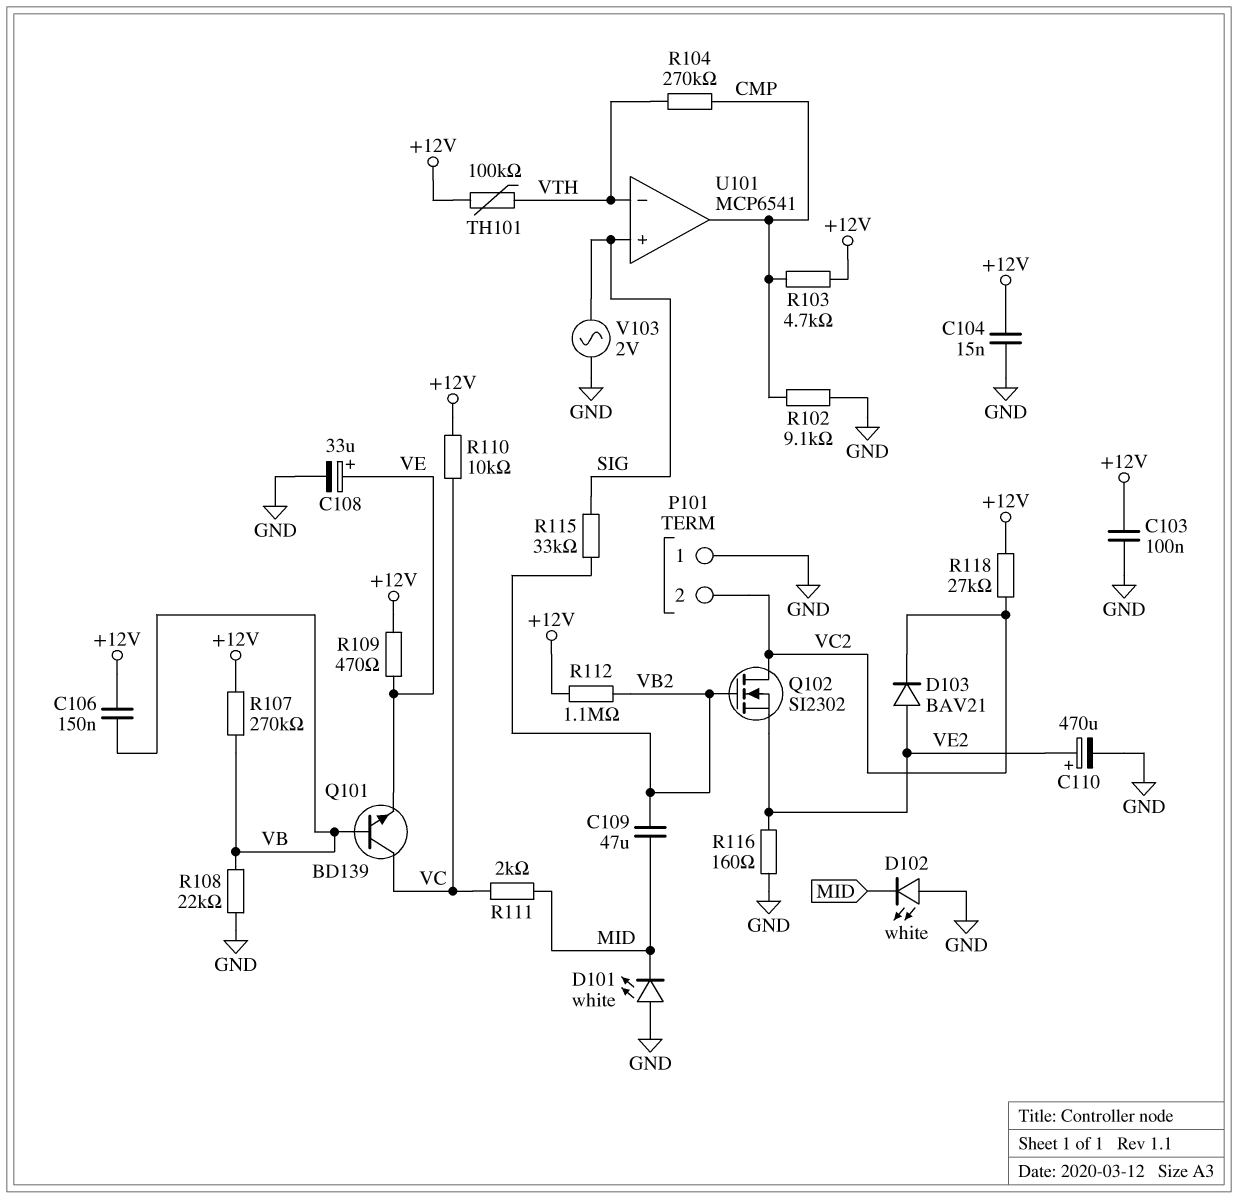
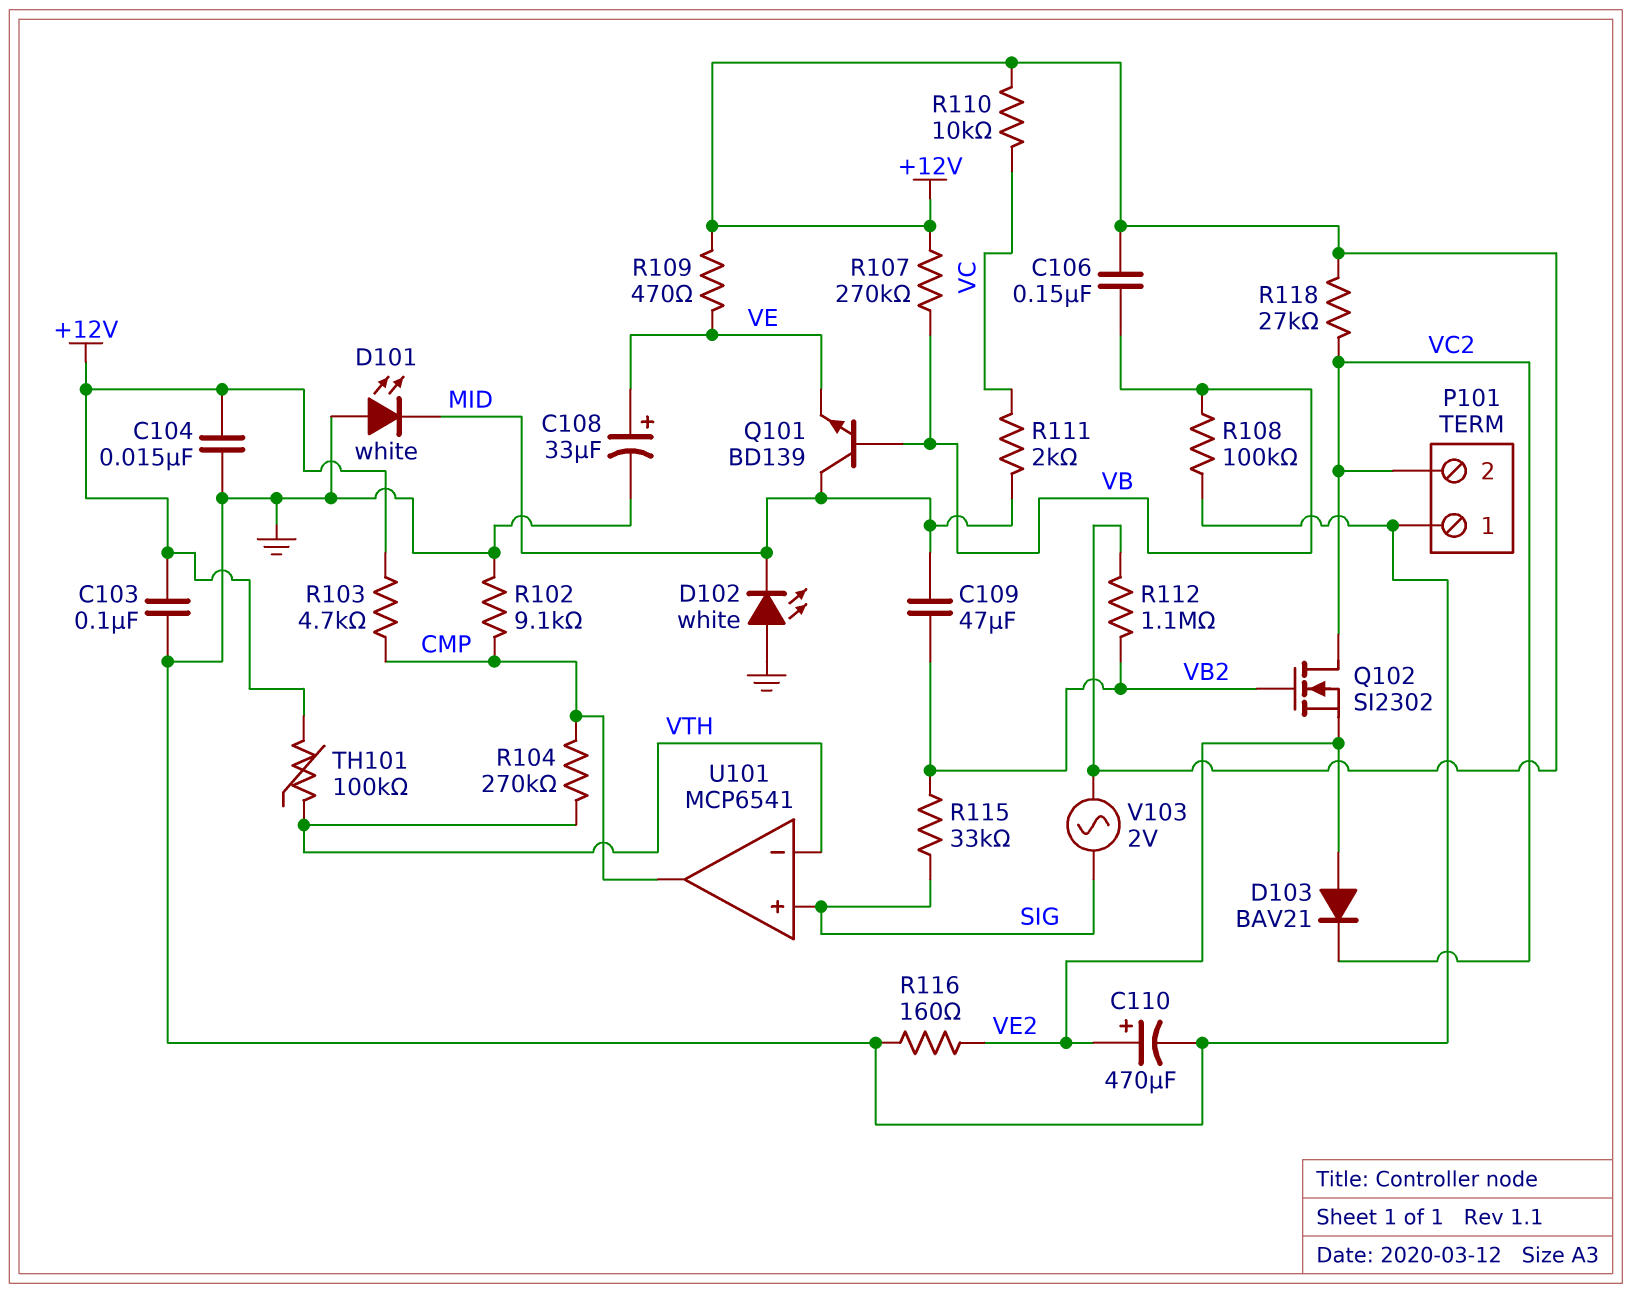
Q101: NPN BD139 (B VB, C VC, E VE) -> NPN BD139 (B VB, C MID, E VE)
R108: 22k (GND, VB) -> 100k (GND, VB)
V103: AC 2V (GND, SIG) -> AC 2V (+12V, SIG)

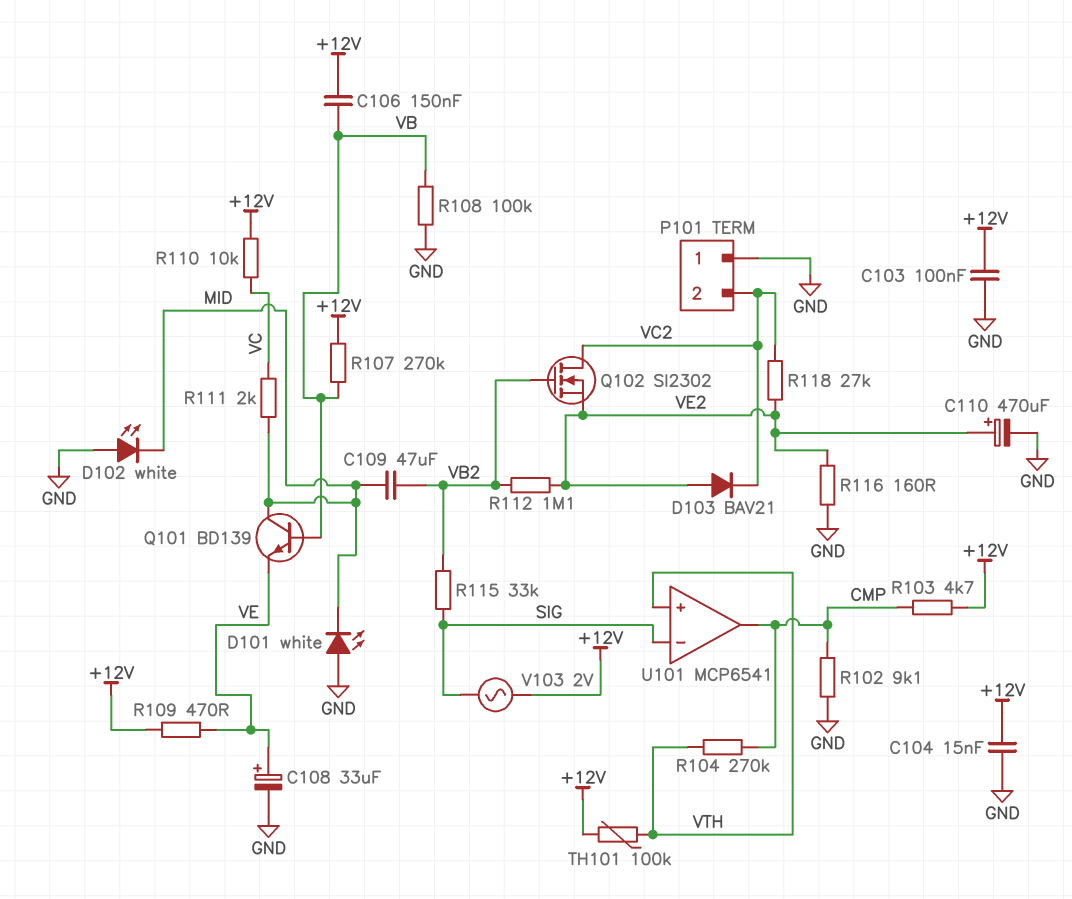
R112: 1.1M (+12V, VB2) -> 1.1M (VB2, VE2)
R118: 27k (+12V, VC2) -> 27k (VC2, VE2)
U101 pin in+: SIG -> VTH
U101 pin in-: VTH -> SIG

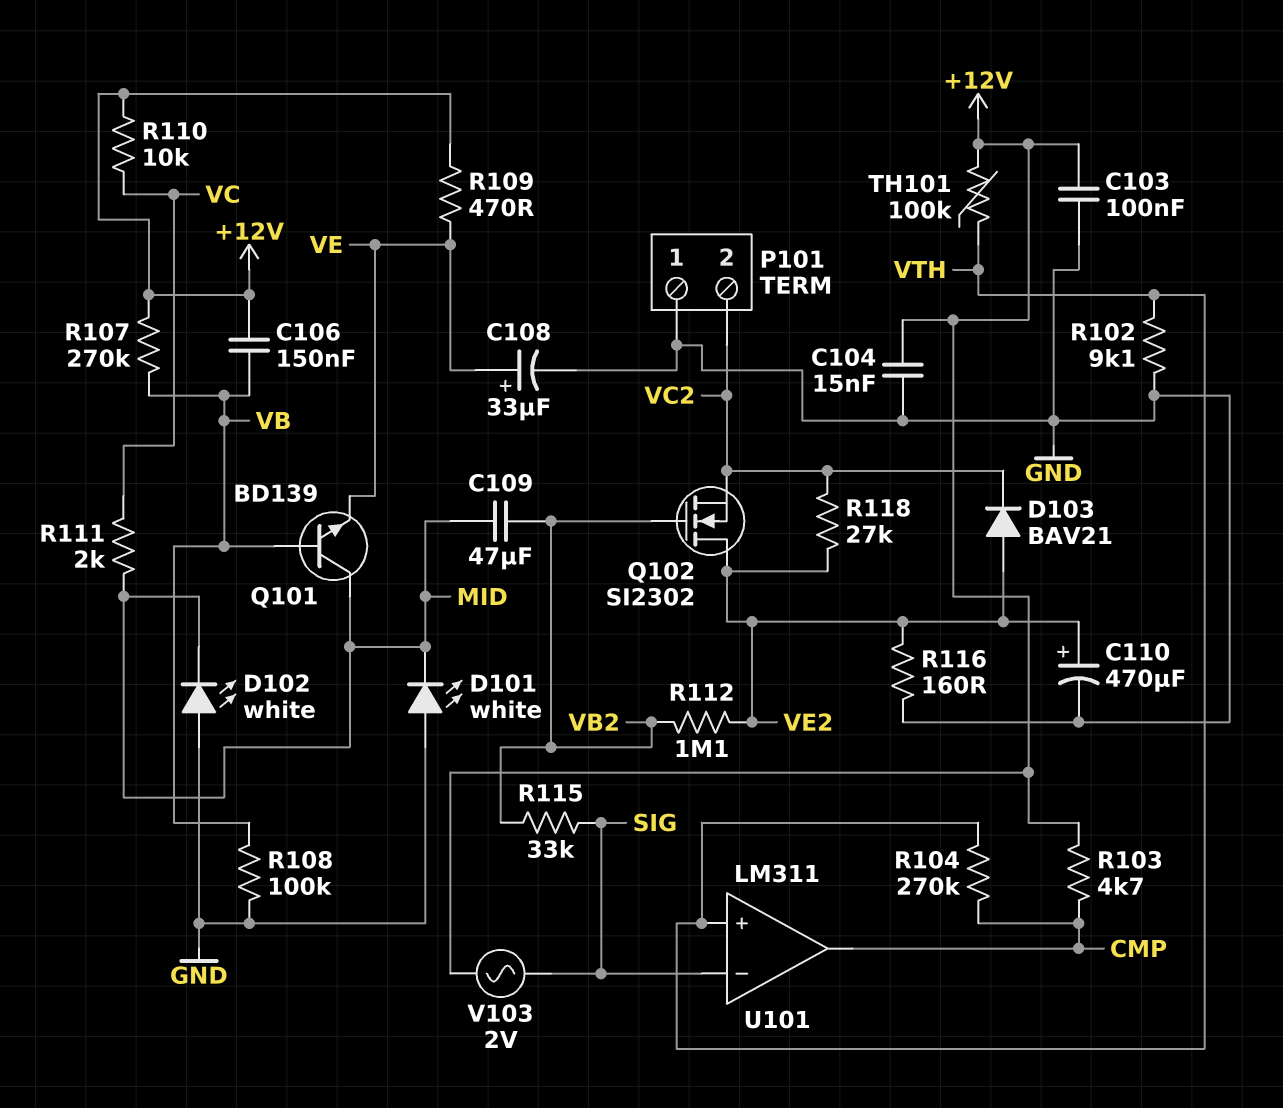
Q102: NMOS SI2302 (G VB2, D VC2, S VE2) -> NMOS SI2302 (G VB2, D VE2, S VC2)
R102: 9.1k (CMP, GND) -> 9.1k (GND, VTH)
U101: MCP6541 -> LM311

